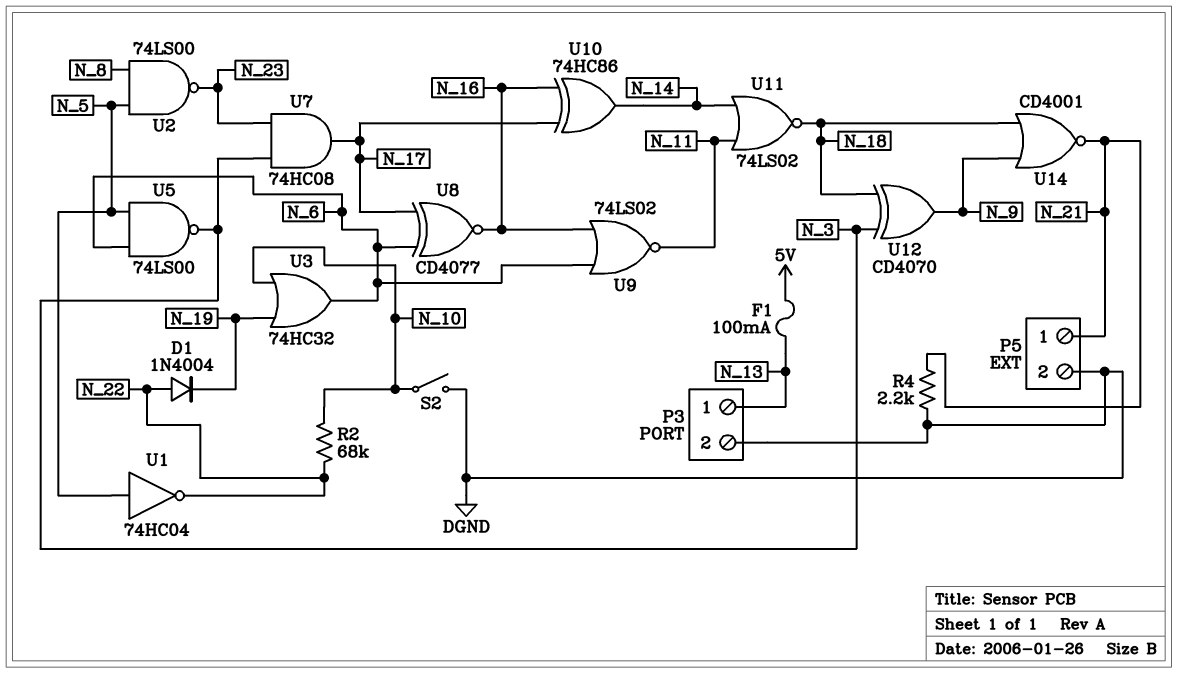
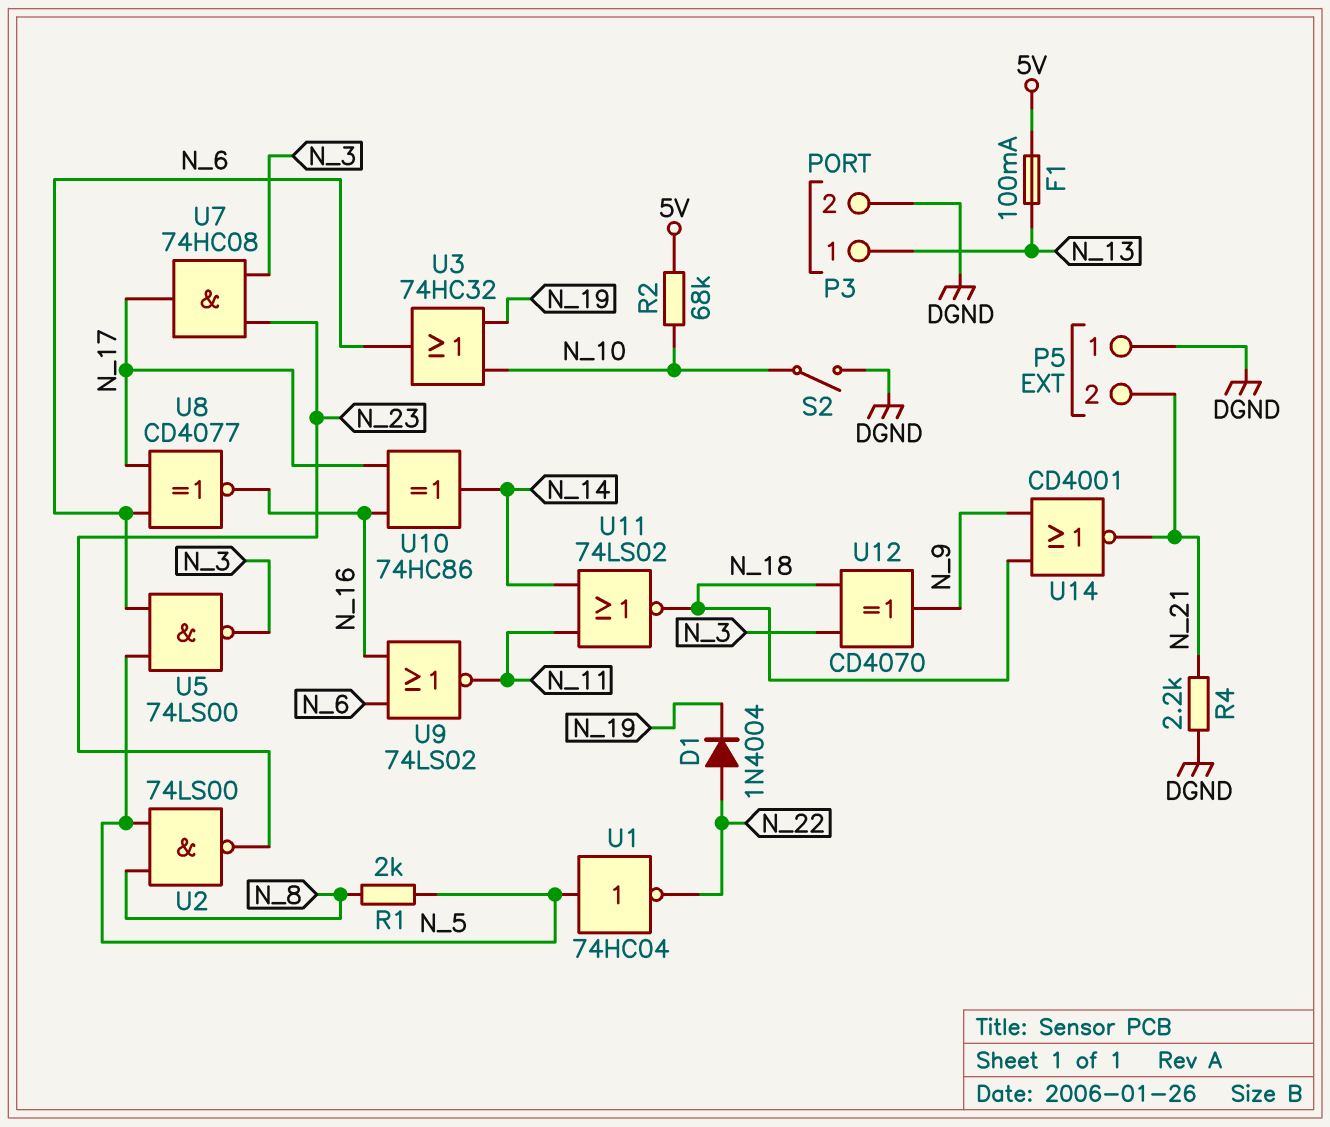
P5 pin 1: N_21 -> DGND
P5 pin 2: DGND -> N_21
R1: none -> 2k (N_5, N_8)
R2: 68k (N_10, N_22) -> 68k (5V, N_10)

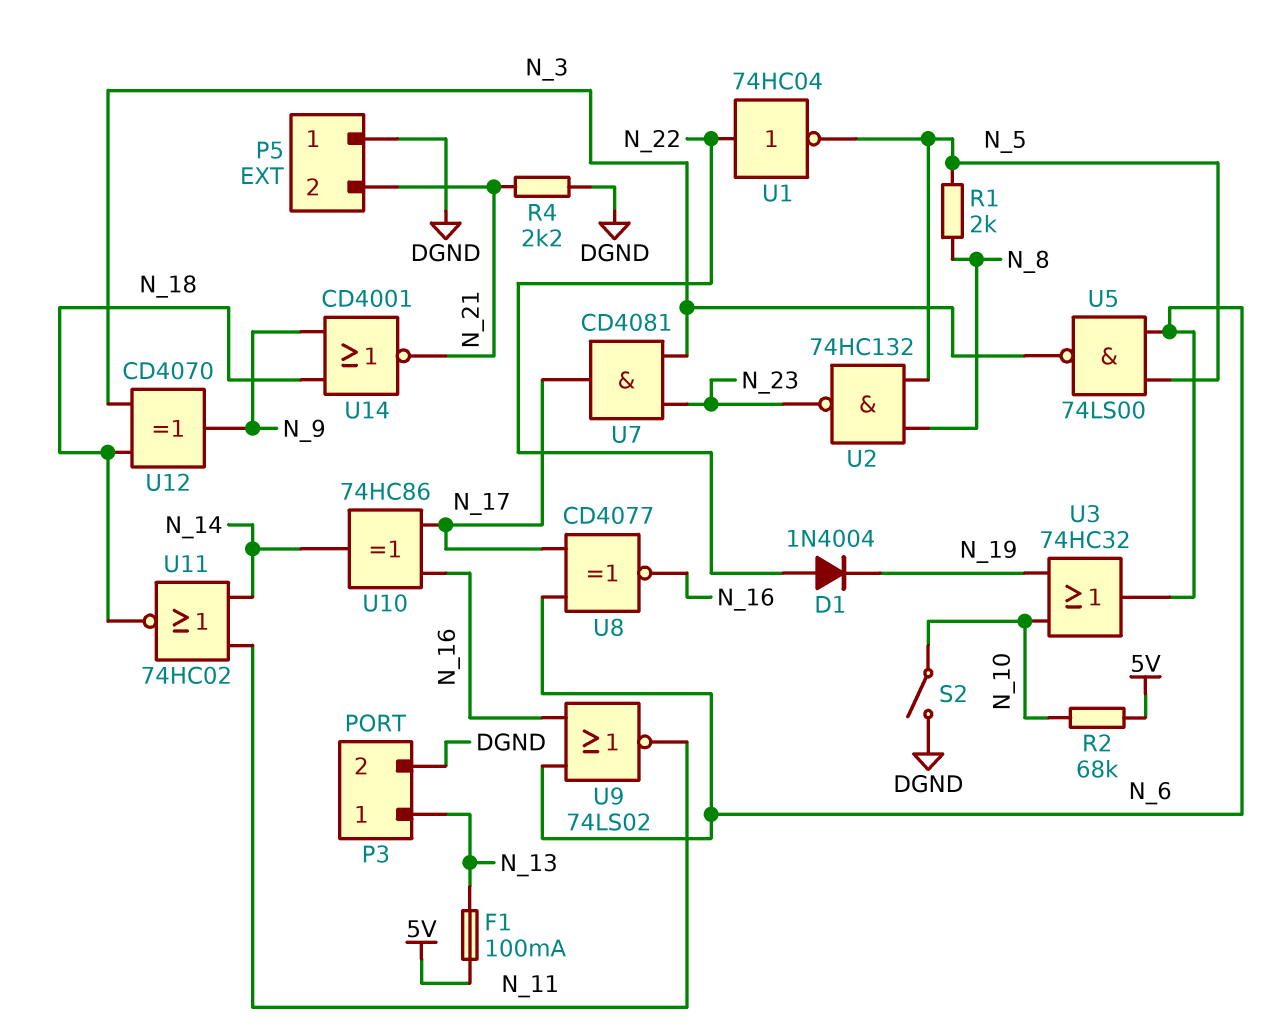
U1: NOT 74HC04 (in N_5, out N_22) -> NOT 74HC04 (in N_22, out N_5)
U2: NAND 74LS00 (in N_5, in N_8, out N_23) -> NAND 74HC132 (in N_5, in N_8, out N_23)
U7: AND 74HC08 (in N_3, in N_23, out N_17) -> AND CD4081 (in N_3, in N_23, out N_17)
U11: NOR 74LS02 (in N_11, in N_14, out N_18) -> NOR 74HC02 (in N_11, in N_14, out N_18)

